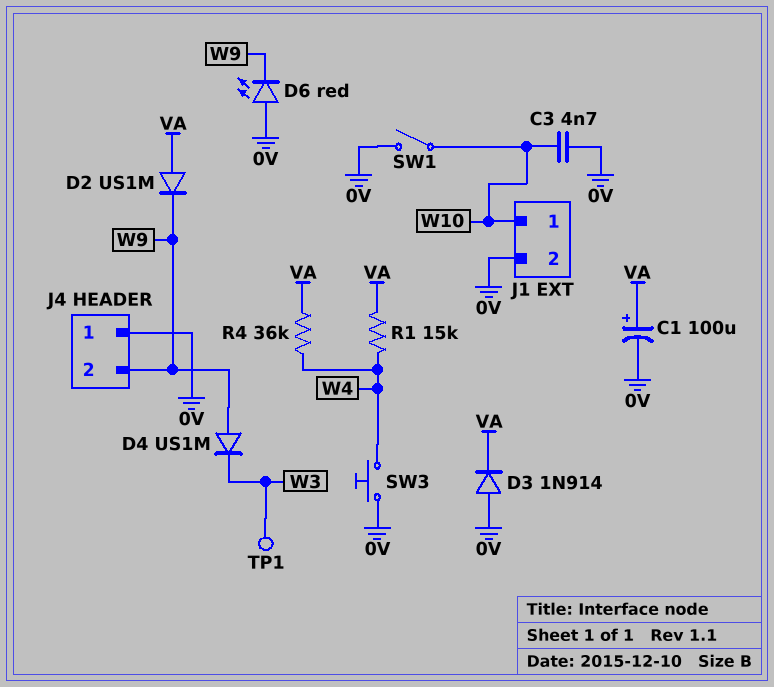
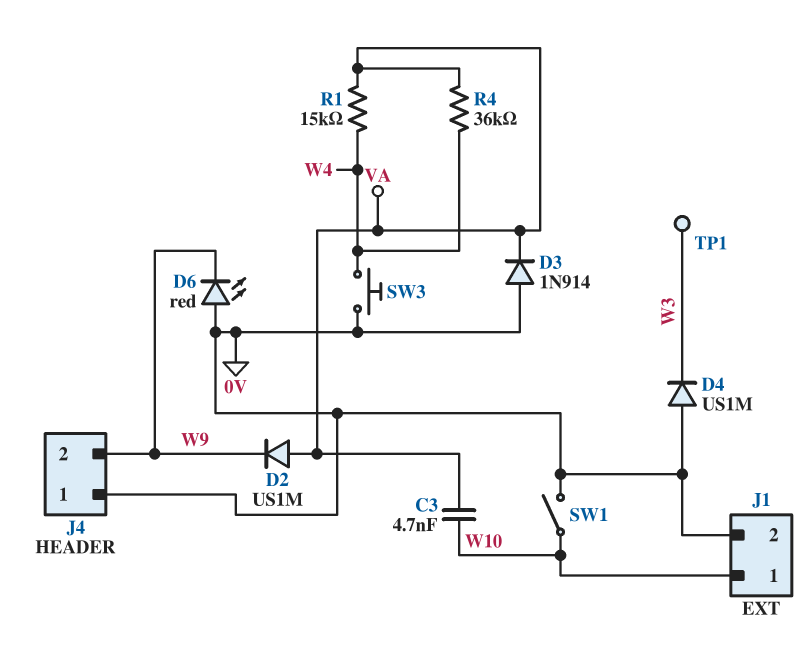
C1: 100uF (plus VA, minus 0V) -> none
C3: 4.7nF (0V, W10) -> 4.7nF (VA, W10)
D4: diode US1M (A W9, K W3) -> diode US1M (A 0V, K W3)

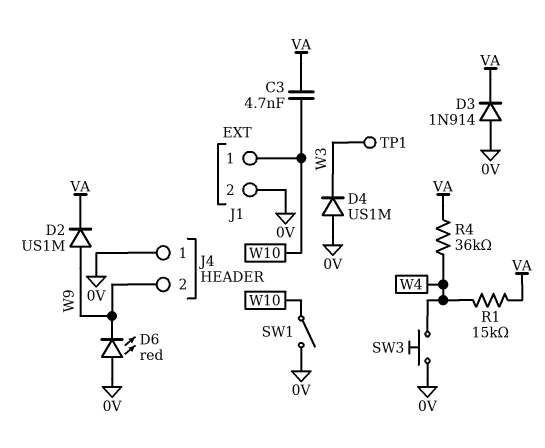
D2: diode US1M (A VA, K W9) -> diode US1M (A W9, K VA)

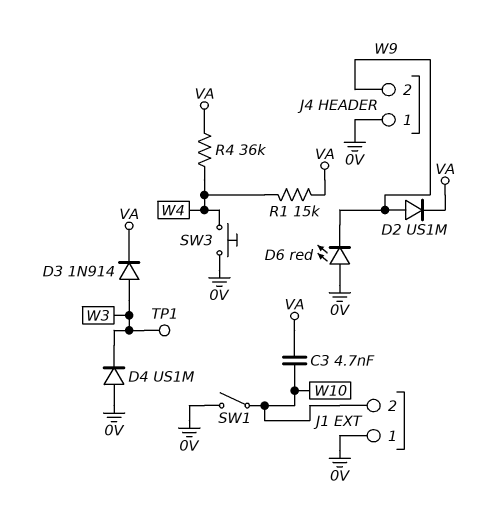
D3: diode 1N914 (A 0V, K VA) -> diode 1N914 (A W3, K VA)
J1 pin 1: W10 -> 0V
J1 pin 2: 0V -> W10

